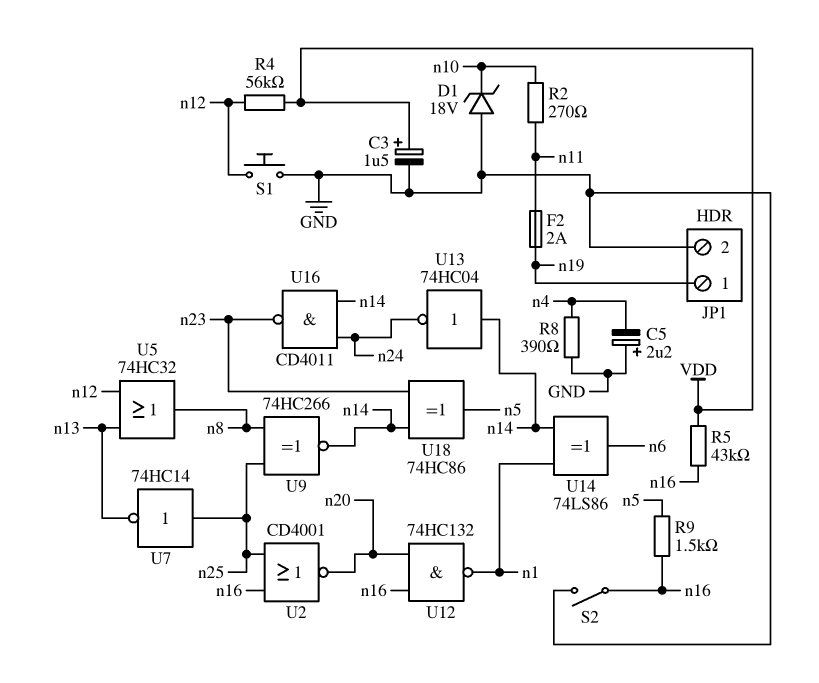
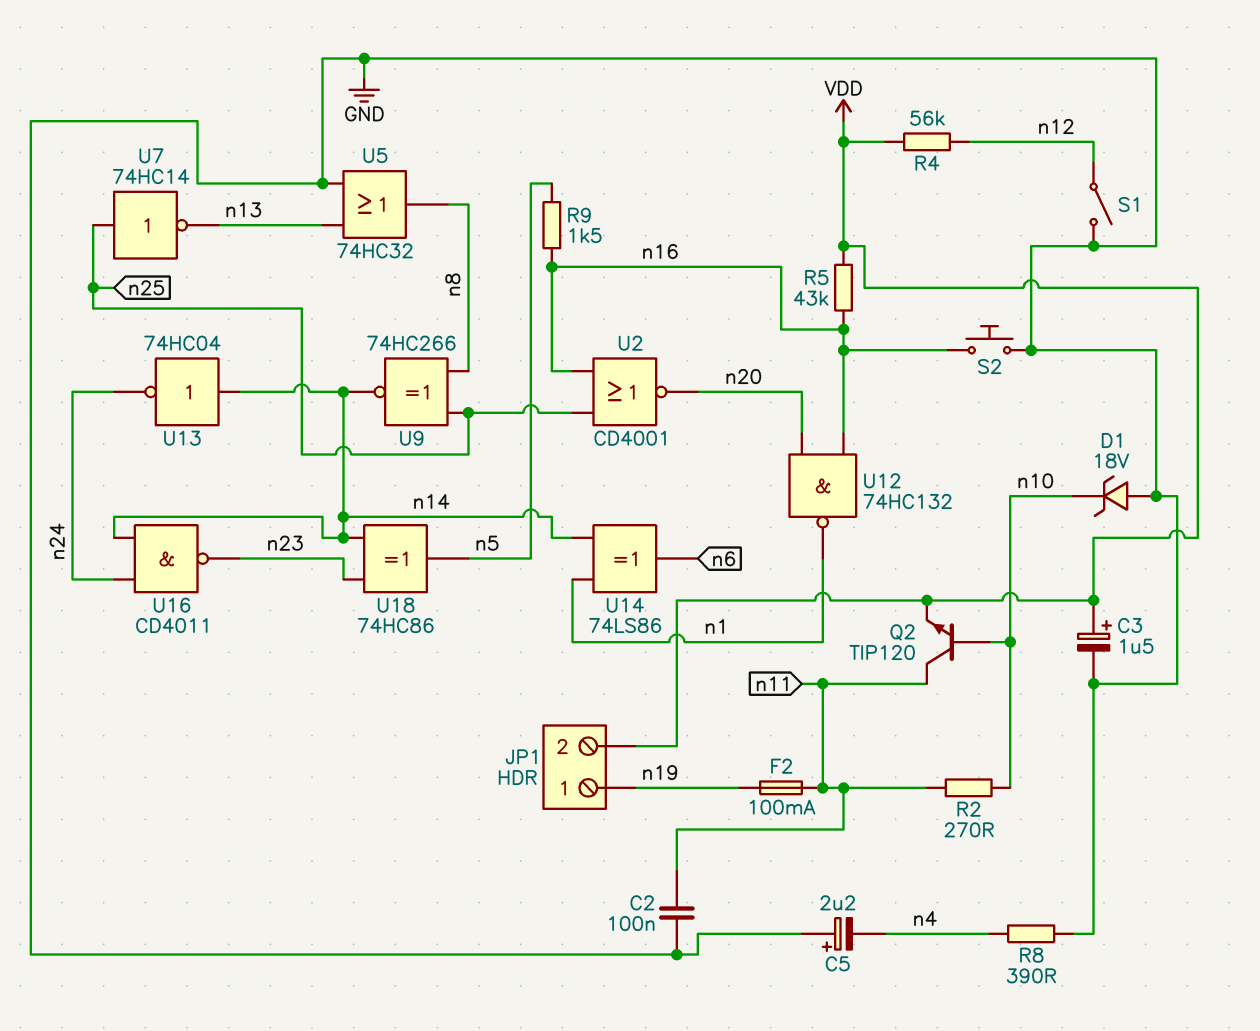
C2: none -> 100nF (GND, n11)
F2: 2A (n11, n19) -> 100mA (n11, n19)
JP1 pin 2: GND -> VDD
Q2: none -> NPN TIP120 (B n10, C n11, E VDD)
S1: button (GND, n12) -> switch (GND, n12)
S2: switch (GND, n16) -> button (GND, n16)
U5: OR 74HC32 (in n12, in n13, out n8) -> OR 74HC32 (in GND, in n13, out n8)

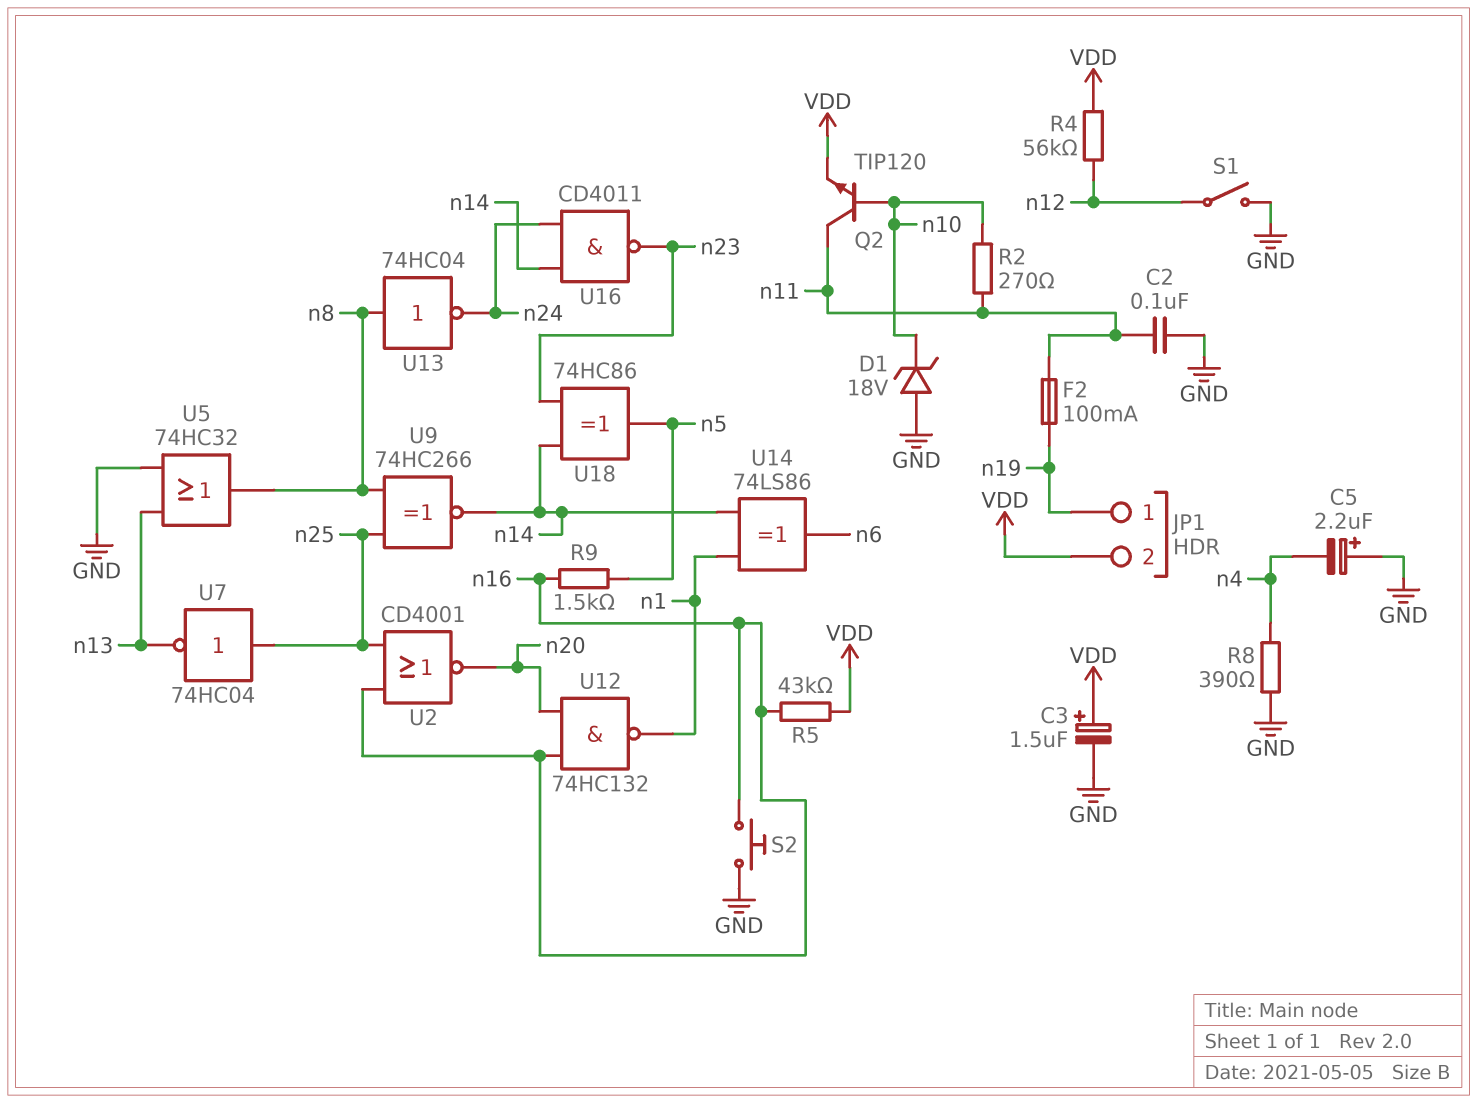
U7: NOT 74HC14 (in n25, out n13) -> NOT 74HC04 (in n25, out n13)
U13: NOT 74HC04 (in n14, out n24) -> NOT 74HC04 (in n8, out n24)

